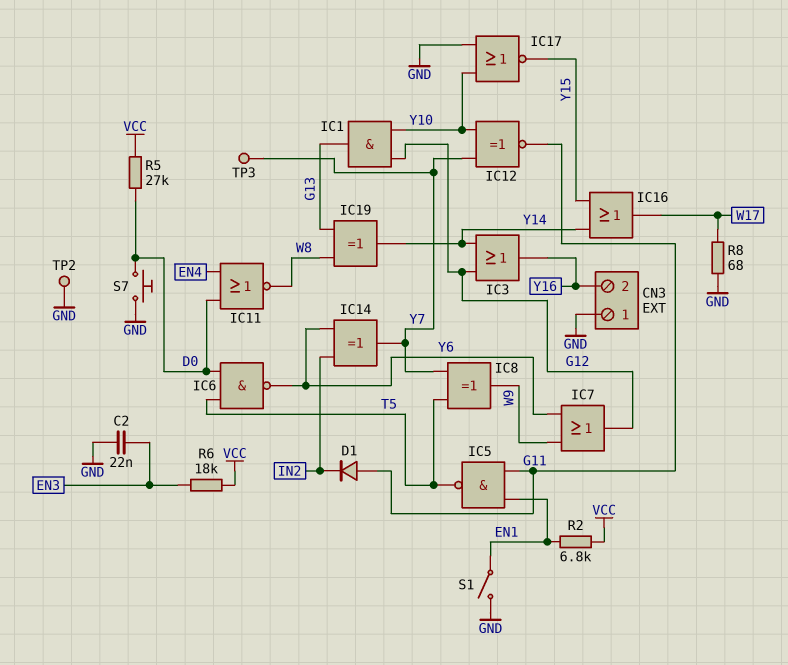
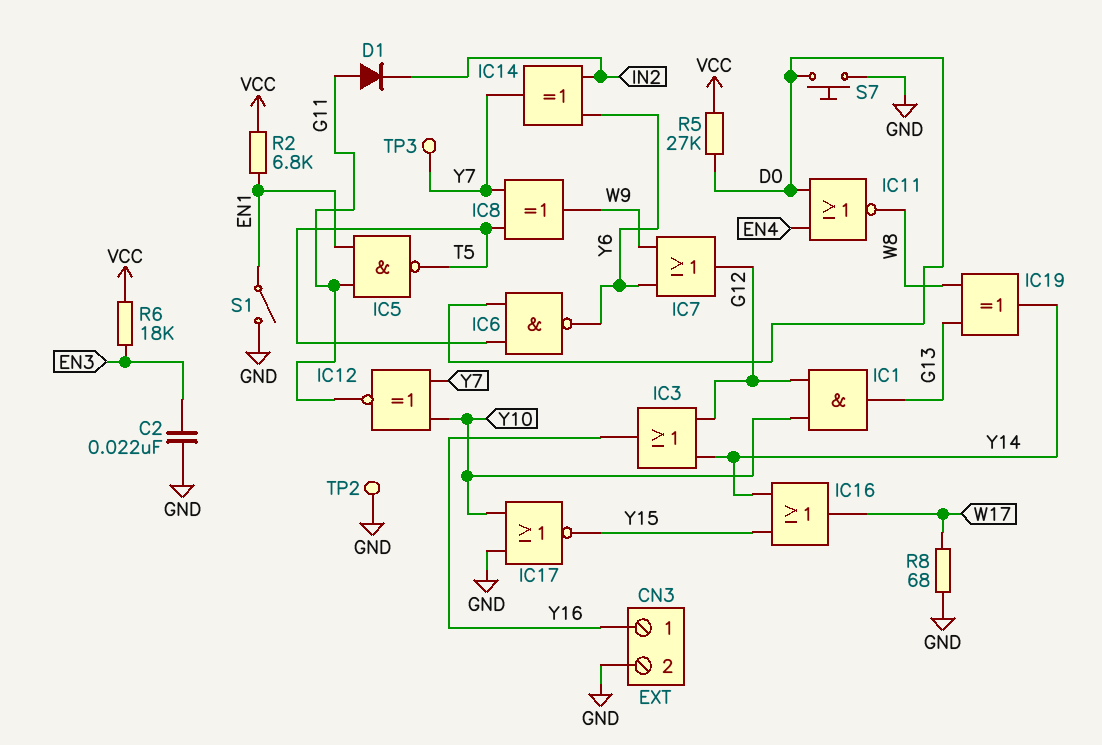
CN3 pin 1: GND -> Y16
CN3 pin 2: Y16 -> GND

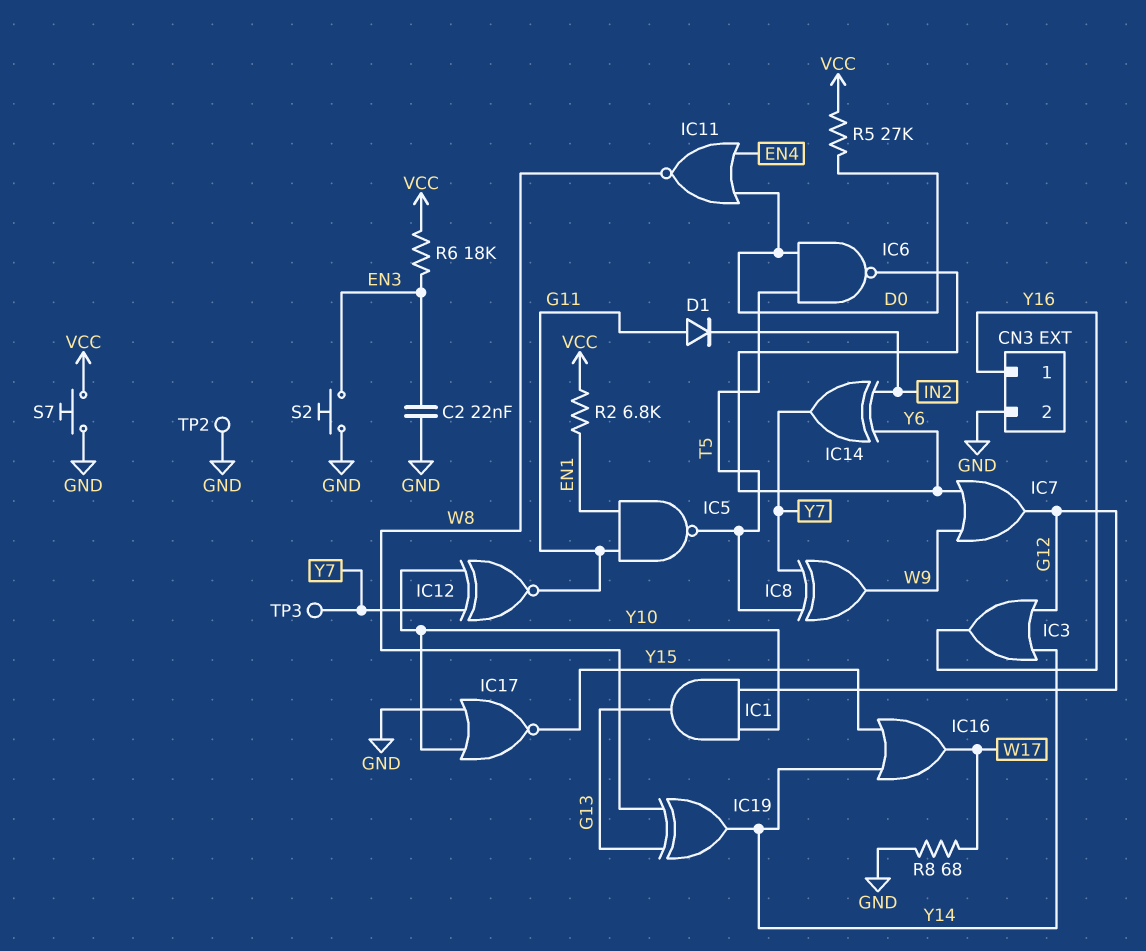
S1: switch (EN1, GND) -> none
S2: none -> button (EN3, GND)
S7: button (D0, GND) -> button (GND, VCC)

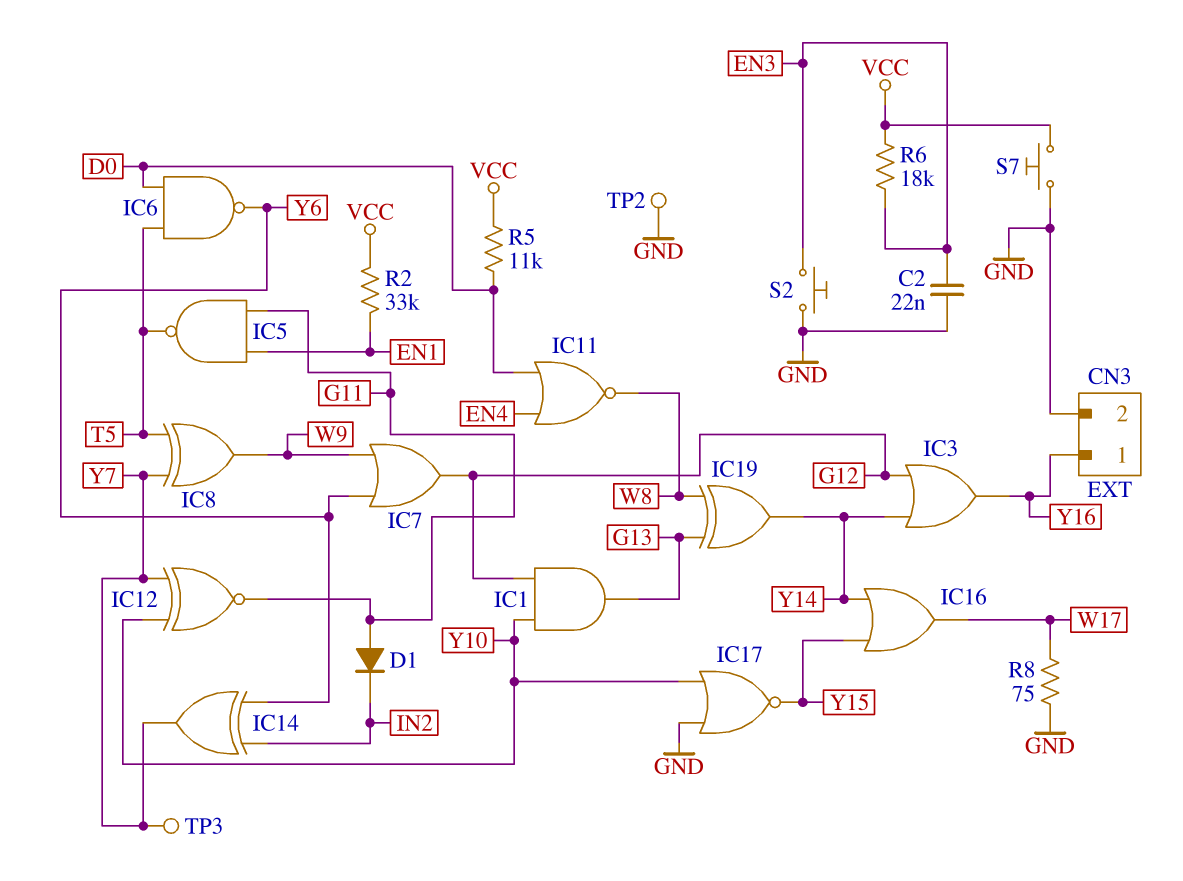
R2: 6.8k (EN1, VCC) -> 33k (EN1, VCC)
R5: 27k (D0, VCC) -> 11k (D0, VCC)
R8: 68 (GND, W17) -> 75 (GND, W17)

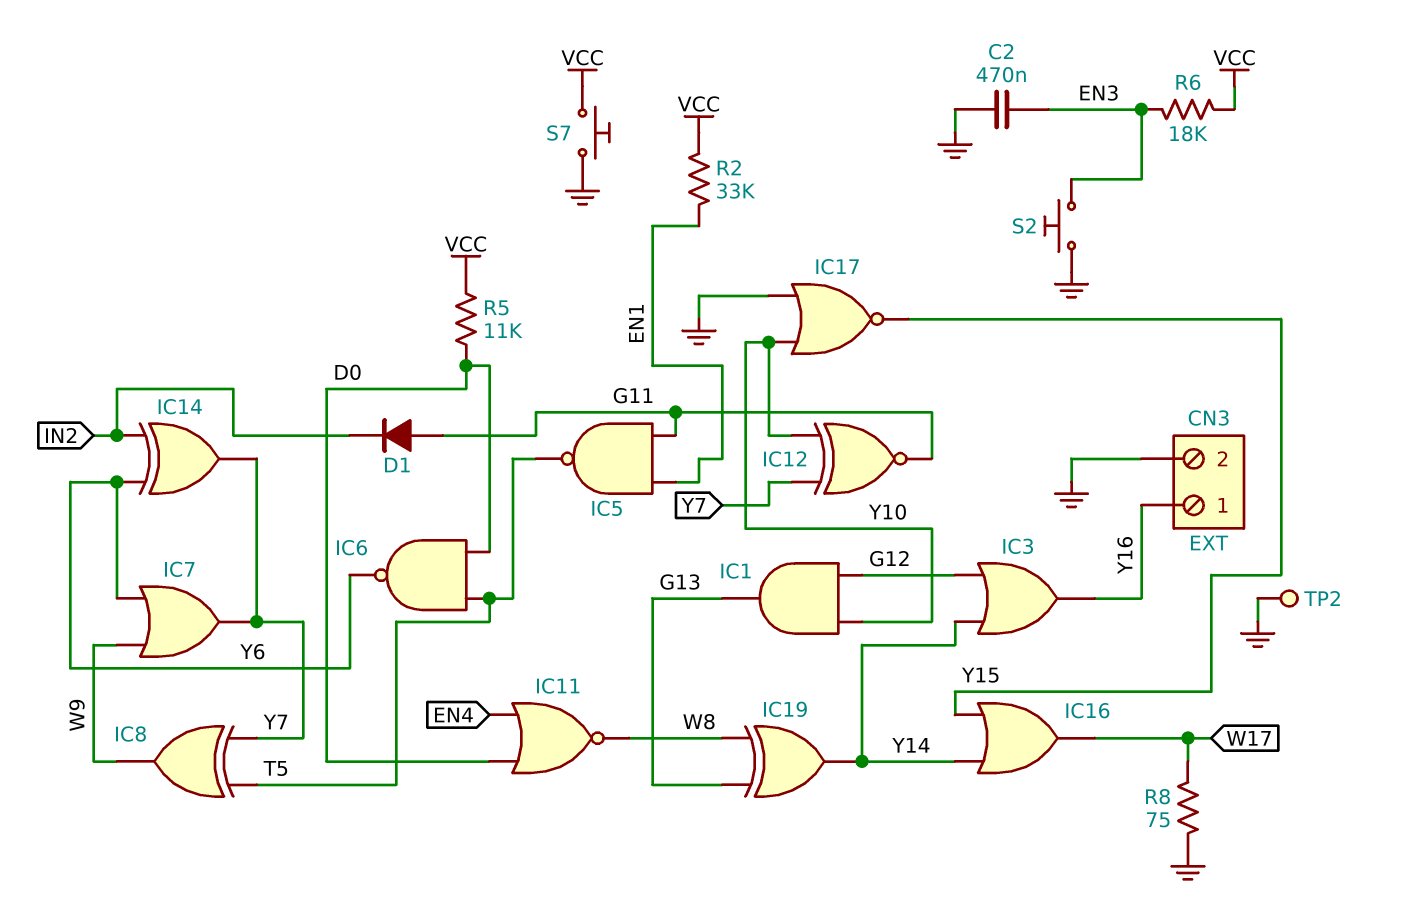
C2: 22nF (EN3, GND) -> 470nF (EN3, GND)
IC7: OR (in W9, in Y6, out G12) -> OR (in W9, in Y6, out Y7)
TP3: test point (Y7) -> none

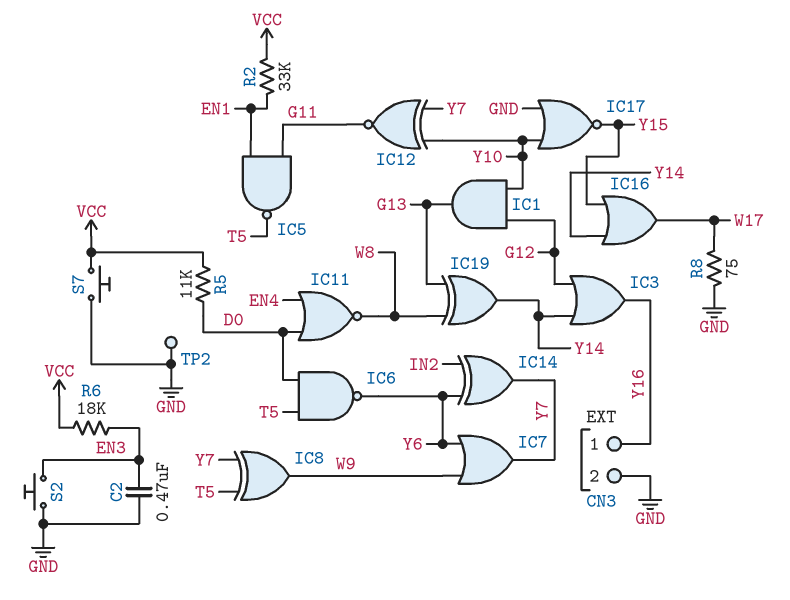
D1: diode (A G11, K IN2) -> none

